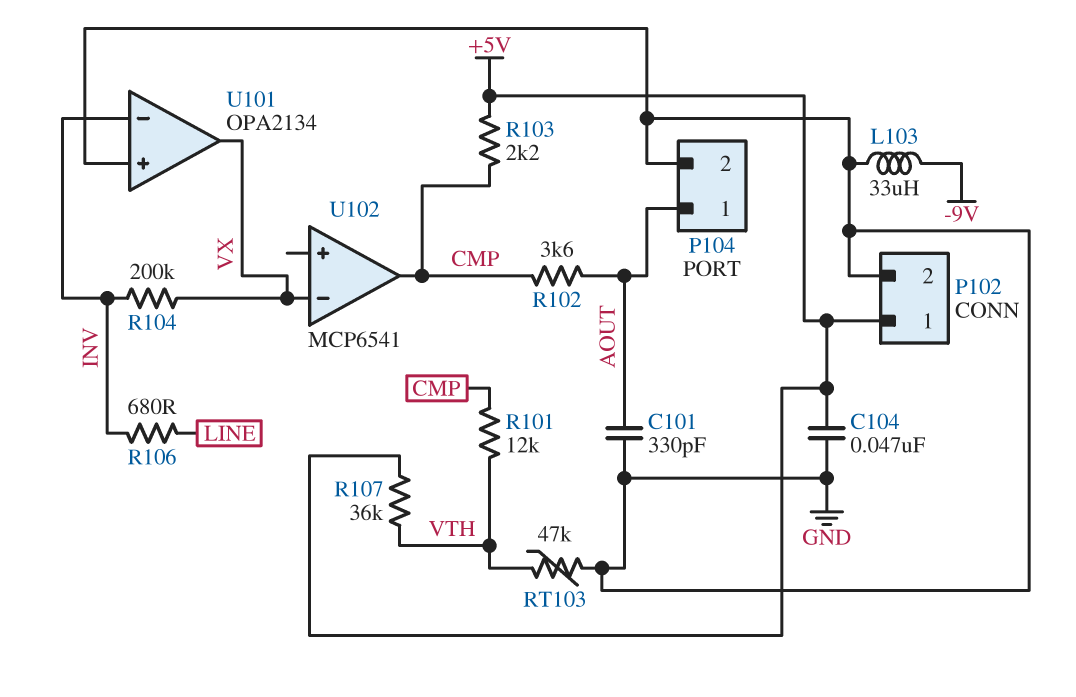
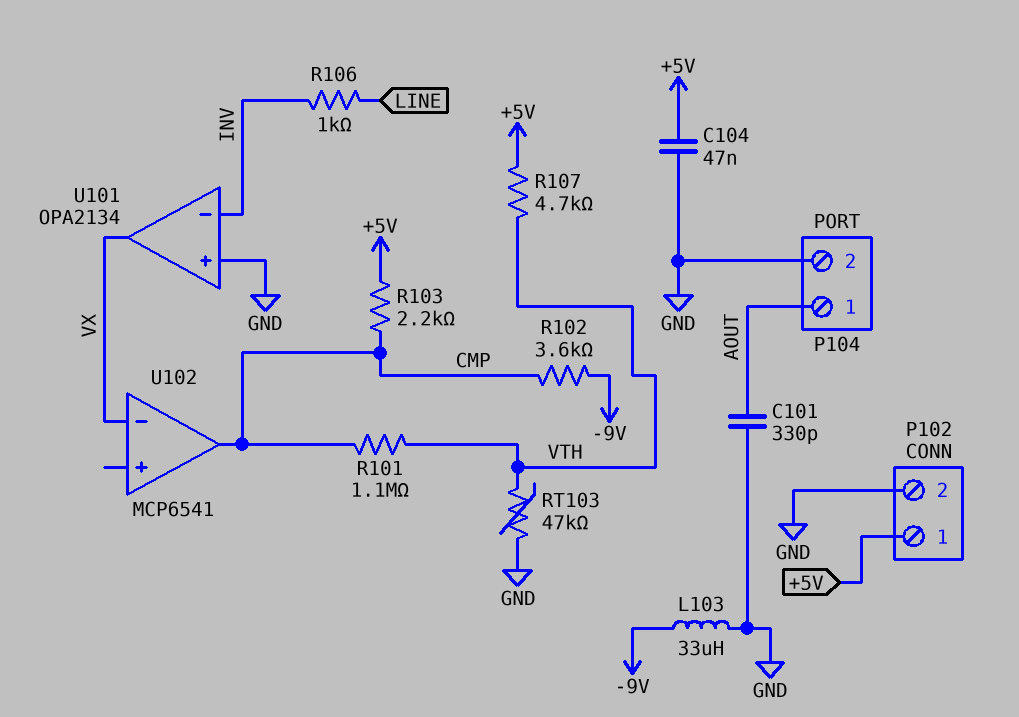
R101: 12k (CMP, VTH) -> 1.1M (CMP, VTH)
R102: 3.6k (AOUT, CMP) -> 3.6k (-9V, CMP)
R104: 200k (INV, VX) -> none
R106: 680 (INV, LINE) -> 1k (INV, LINE)
R107: 36k (+5V, VTH) -> 4.7k (+5V, VTH)

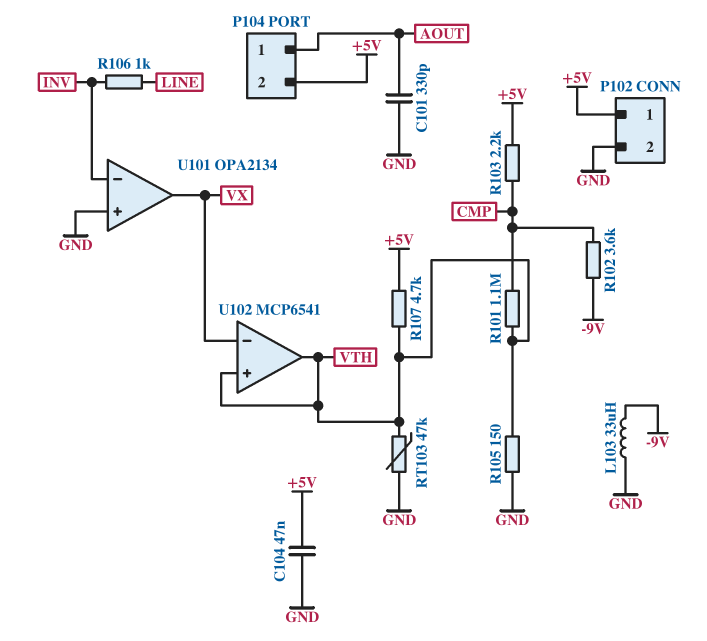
P104 pin 2: GND -> +5V
R105: none -> 150 (GND, VTH)
U102 pin in+: none -> VTH
U102 pin out: CMP -> VTH

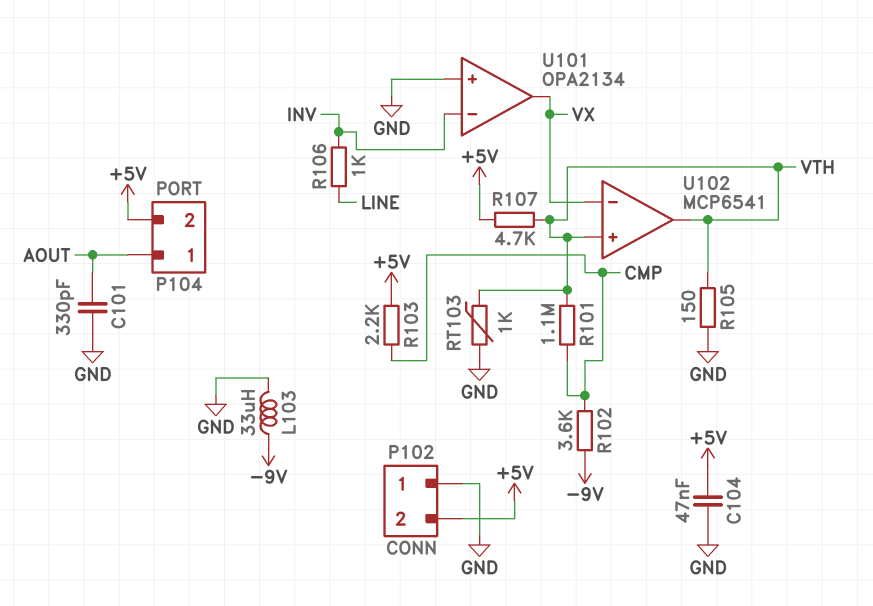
P102 pin 1: +5V -> GND
P102 pin 2: GND -> +5V
RT103: 47k (GND, VTH) -> 1k (GND, VTH)

